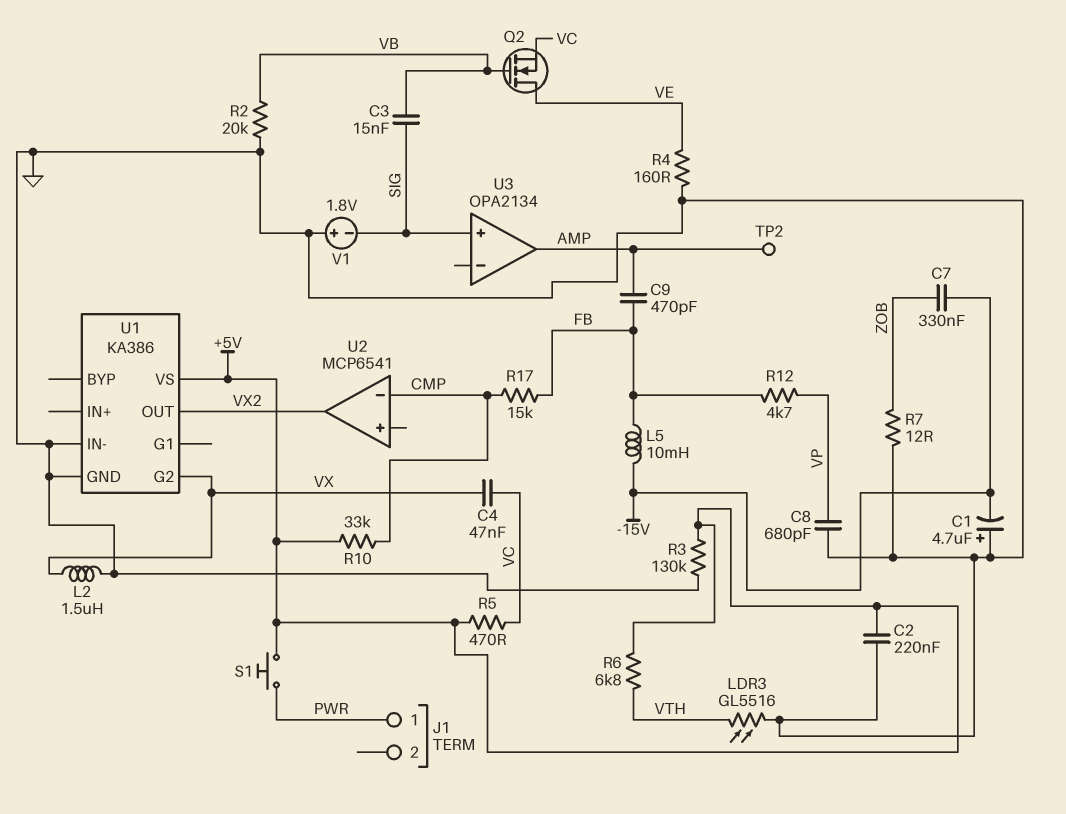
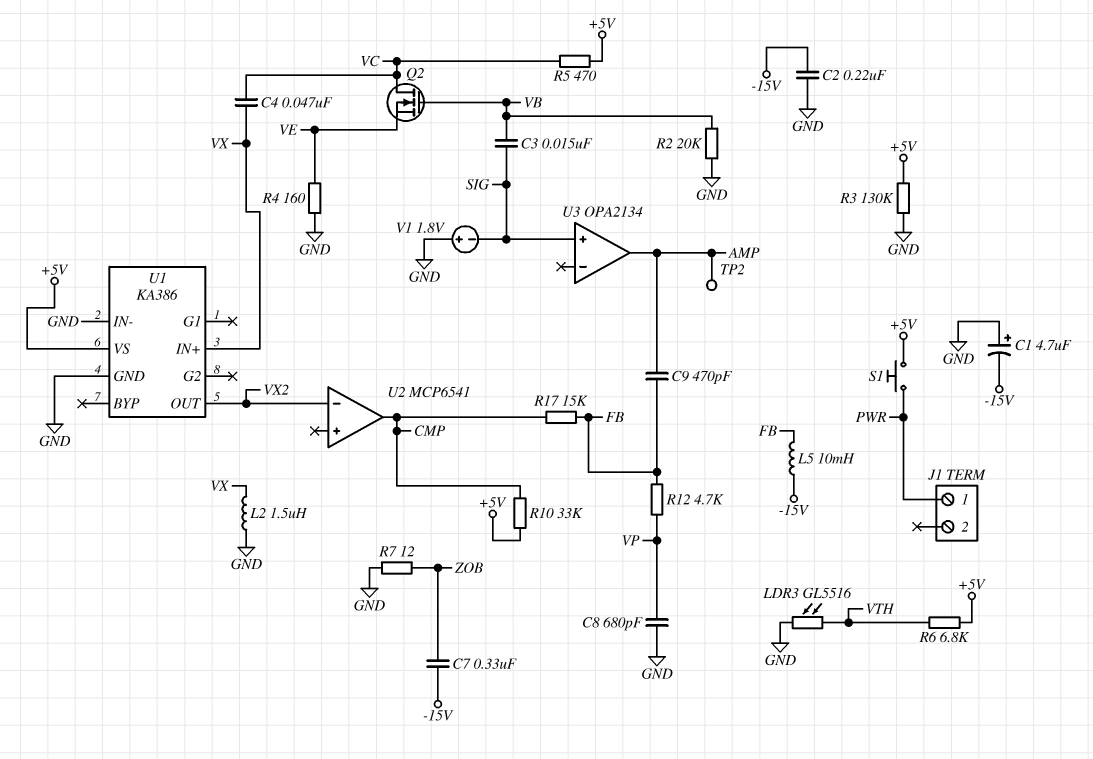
C2: 220nF (+5V, GND) -> 220nF (-15V, GND)
Q2: NMOS (G VB, D VE, S VC) -> NMOS (G VB, D VC, S VE)
U1 pin G2: VX -> none
U1 pin IN+: none -> VX
U2 pin in-: CMP -> VX2
U2 pin out: VX2 -> CMP

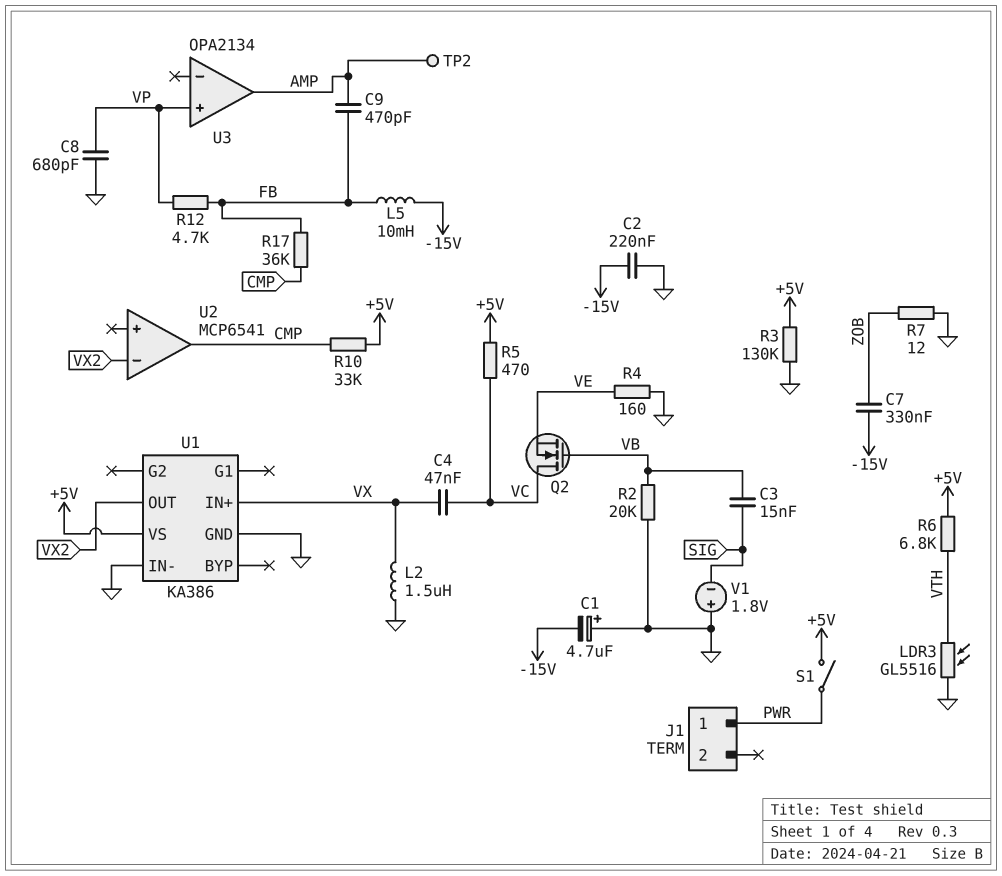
R17: 15k (CMP, FB) -> 36k (CMP, FB)
S1: button (+5V, PWR) -> switch (+5V, PWR)
U3 pin in+: SIG -> VP

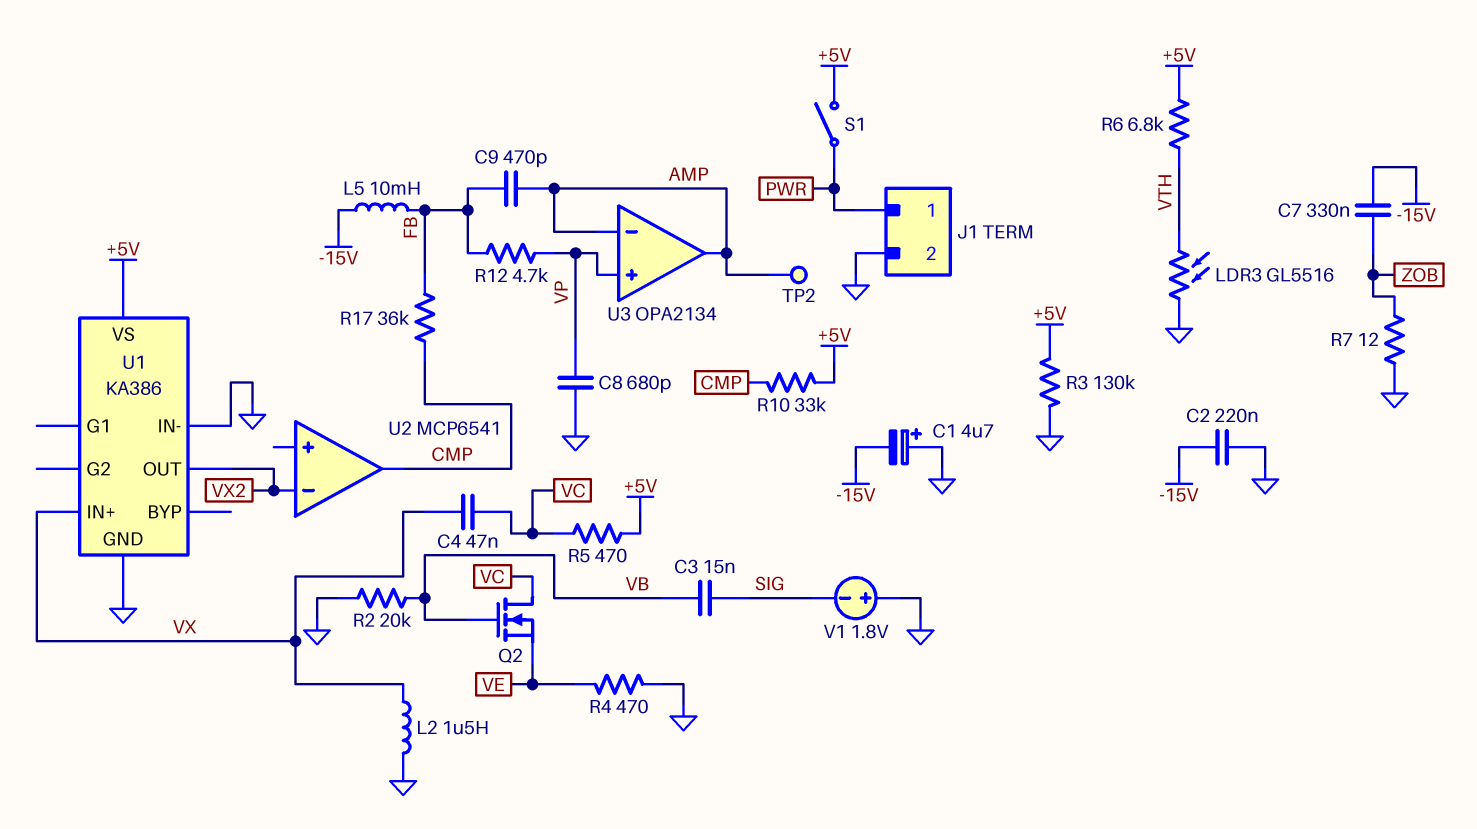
J1 pin 2: none -> GND
R4: 160 (GND, VE) -> 470 (GND, VE)
U3 pin in-: none -> AMP

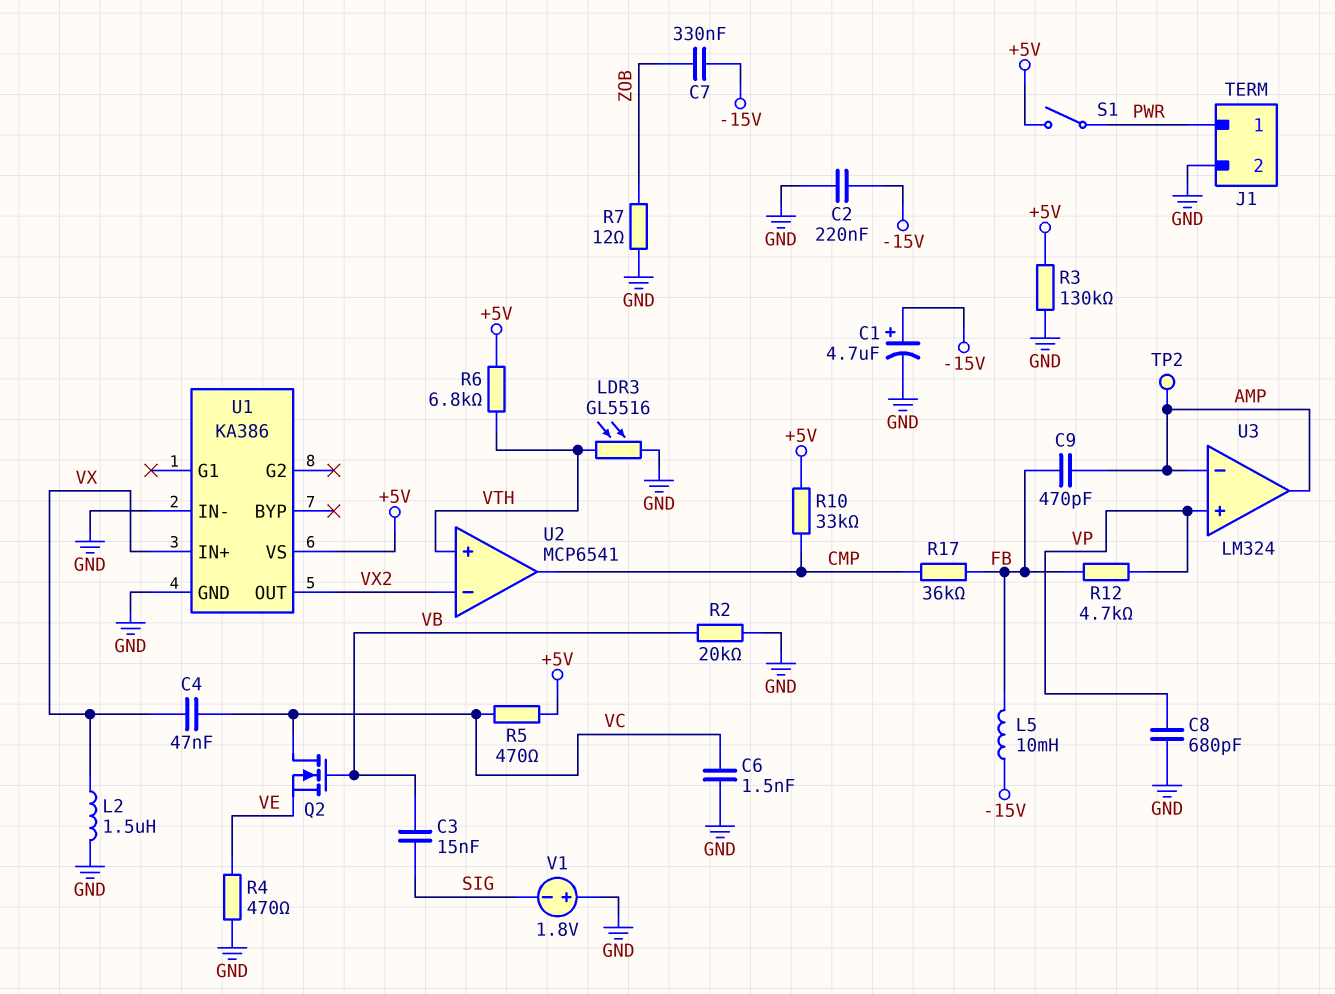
C1: 4.7uF (plus GND, minus -15V) -> 4.7uF (plus -15V, minus GND)
C6: none -> 1.5nF (GND, VC)
U2 pin in+: none -> VTH
U3: OPA2134 -> LM324

